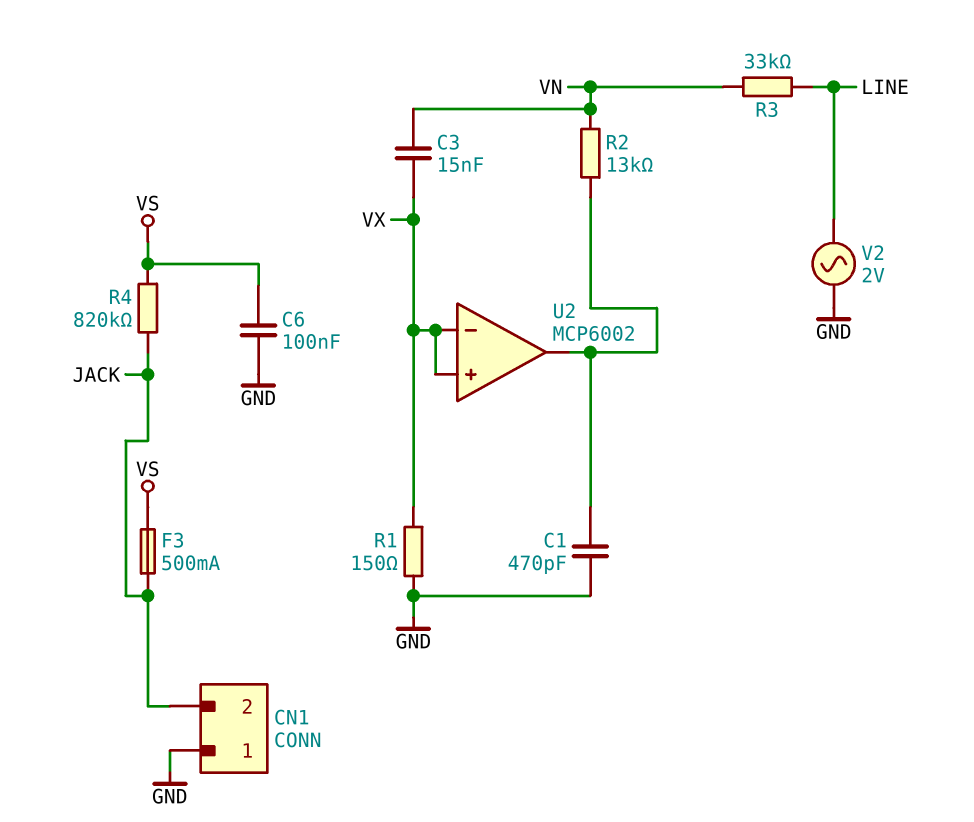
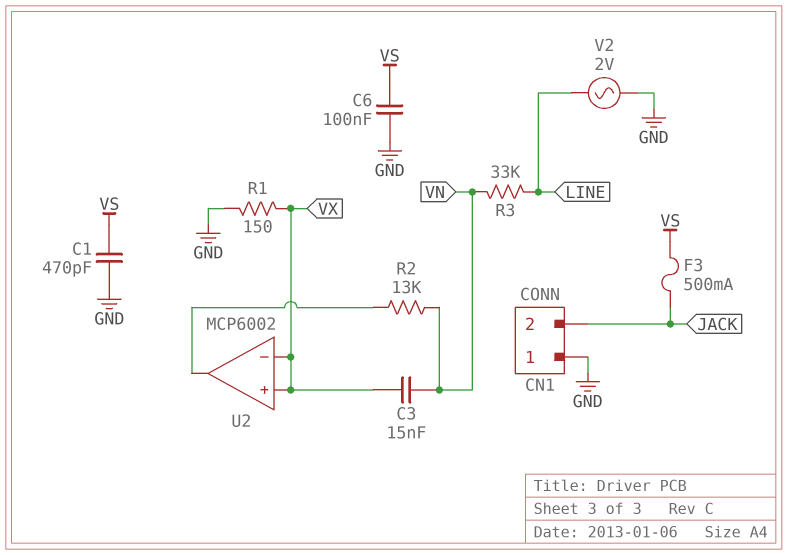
C1: 470pF (GND, U2/out) -> 470pF (GND, VS)
R4: 820k (JACK, VS) -> none

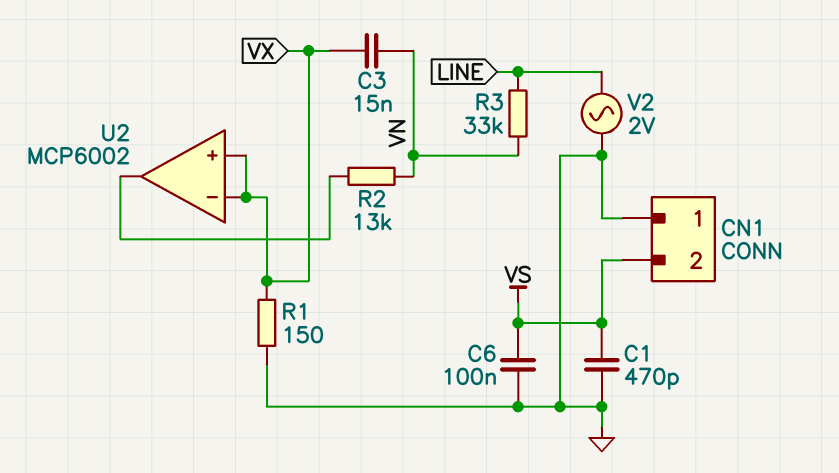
CN1 pin 2: JACK -> VS
F3: 500mA (JACK, VS) -> none

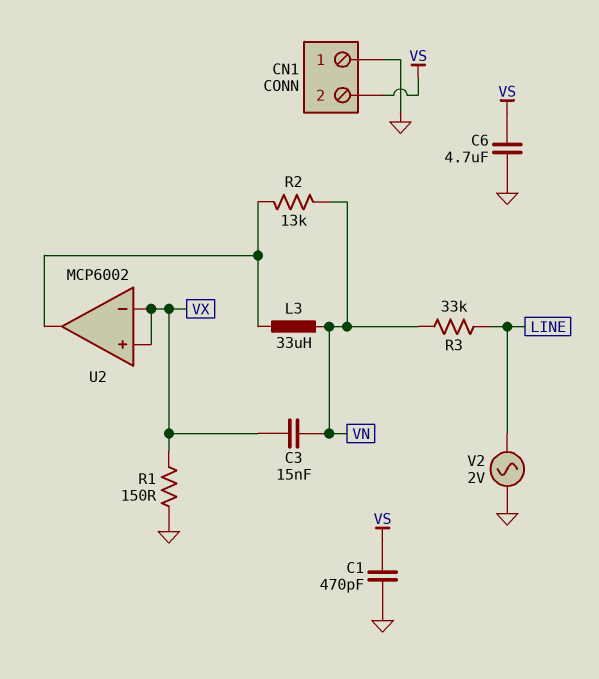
C6: 100nF (GND, VS) -> 4.7uF (GND, VS)
L3: none -> 33uH (U2/out, VN)

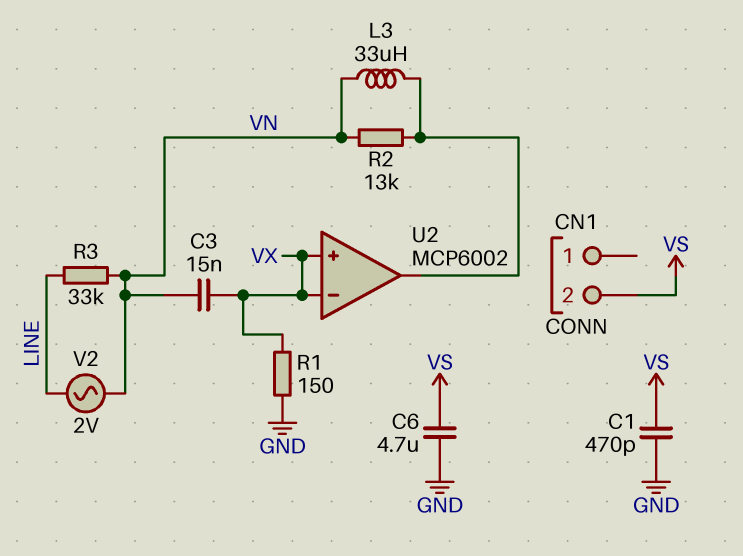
CN1 pin 1: GND -> none
V2: AC 2V (GND, LINE) -> AC 2V (LINE, VN)

